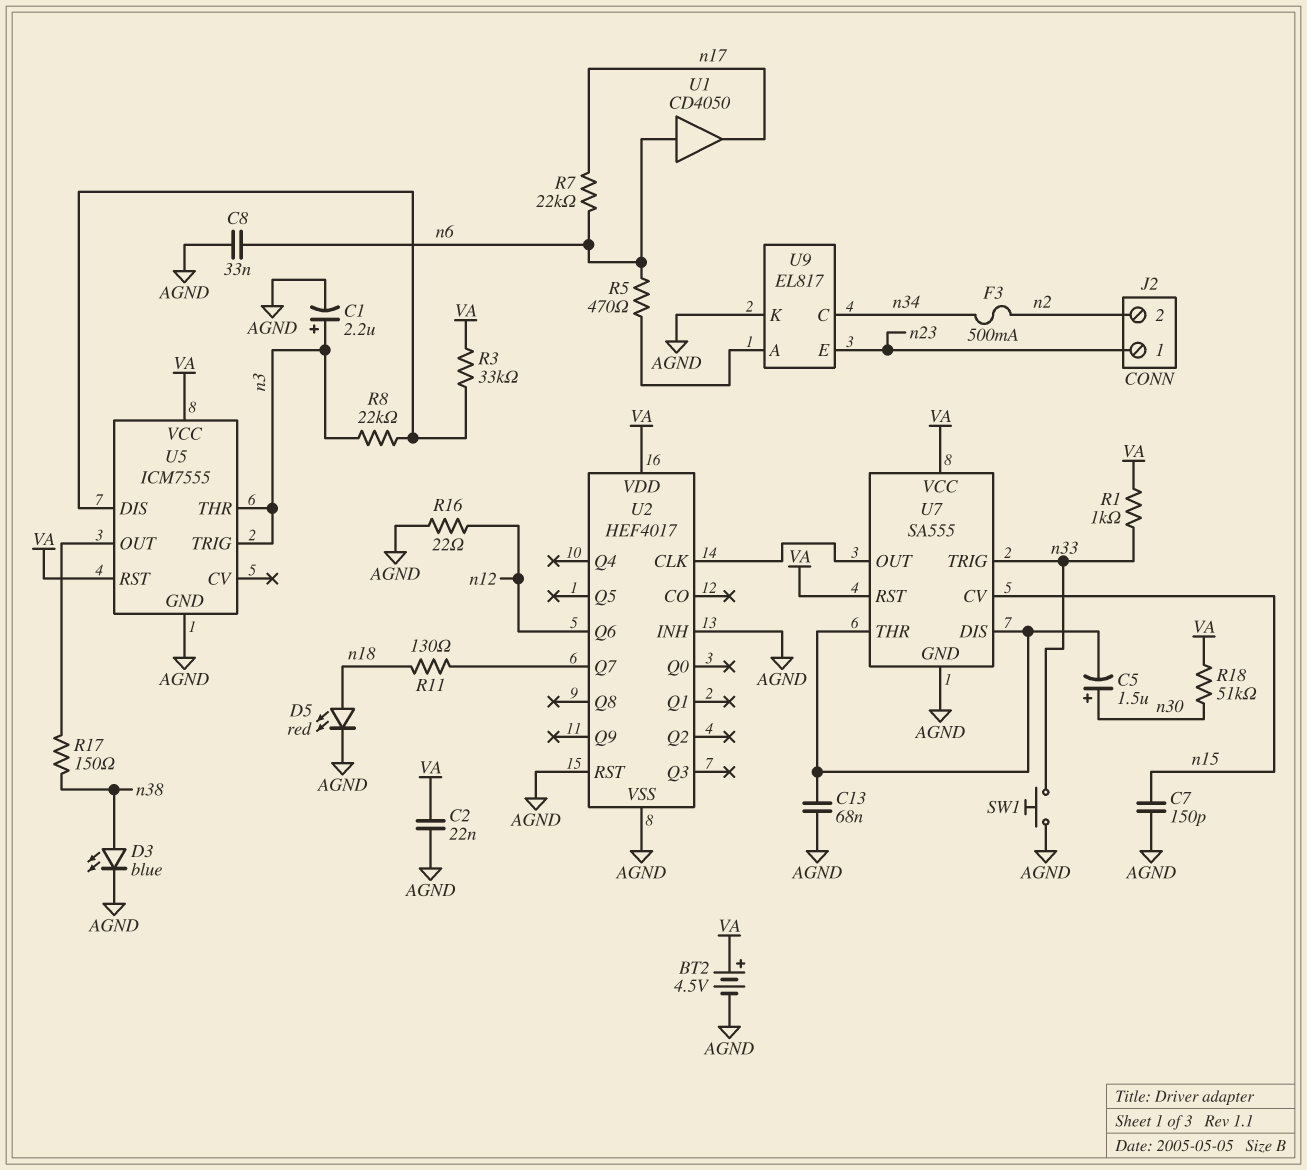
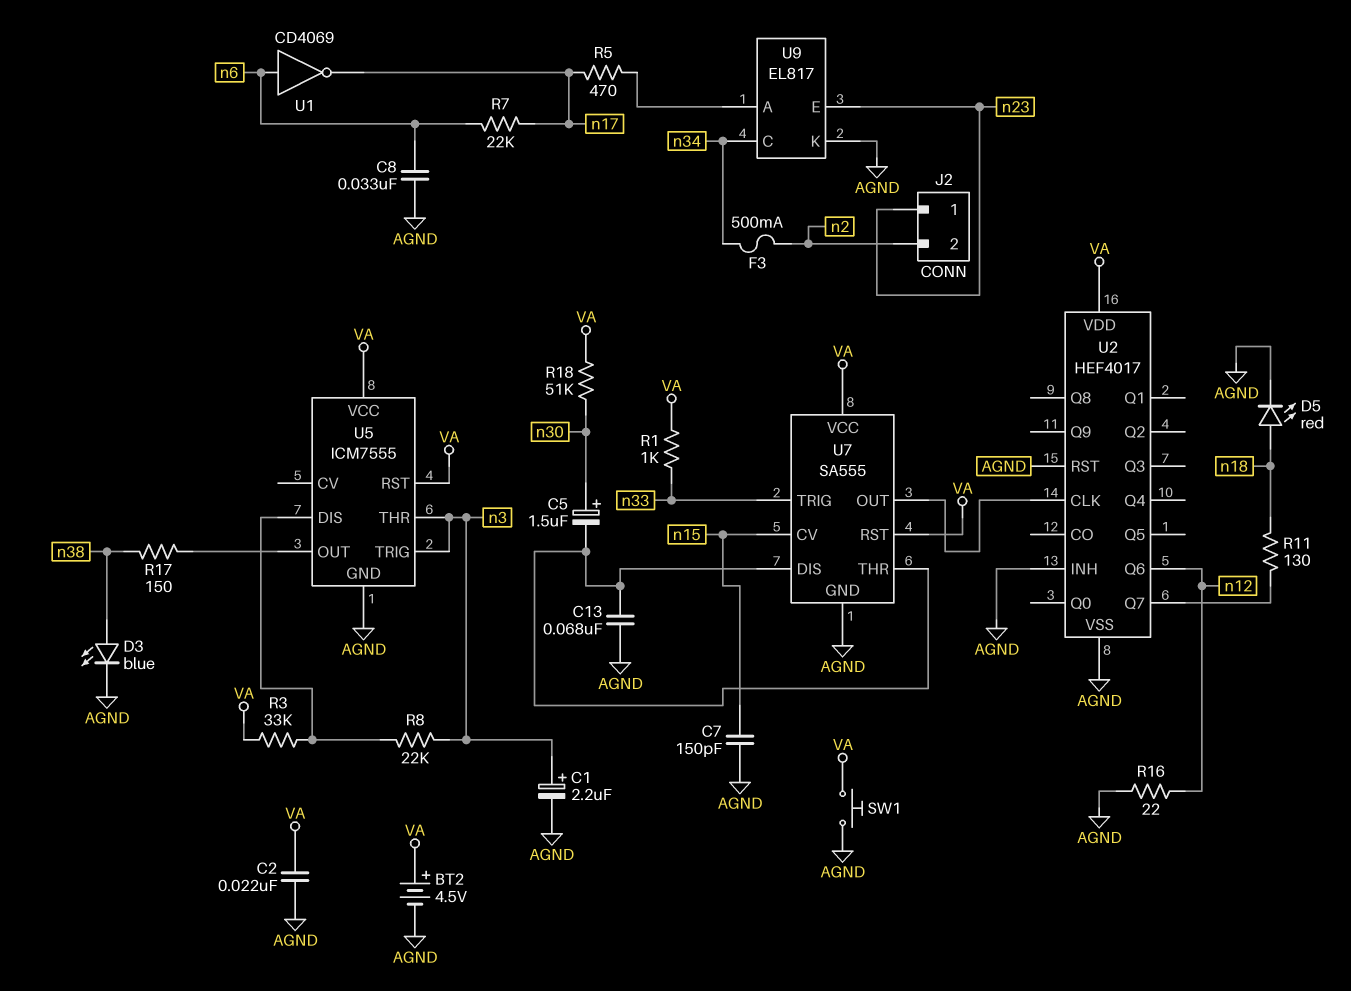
R5: 470 (U9/A, n6) -> 470 (U9/A, n17)
SW1: button (AGND, n33) -> button (AGND, VA)
U1: buffer CD4050 (in n6, out n17) -> NOT CD4069 (in n6, out n17)

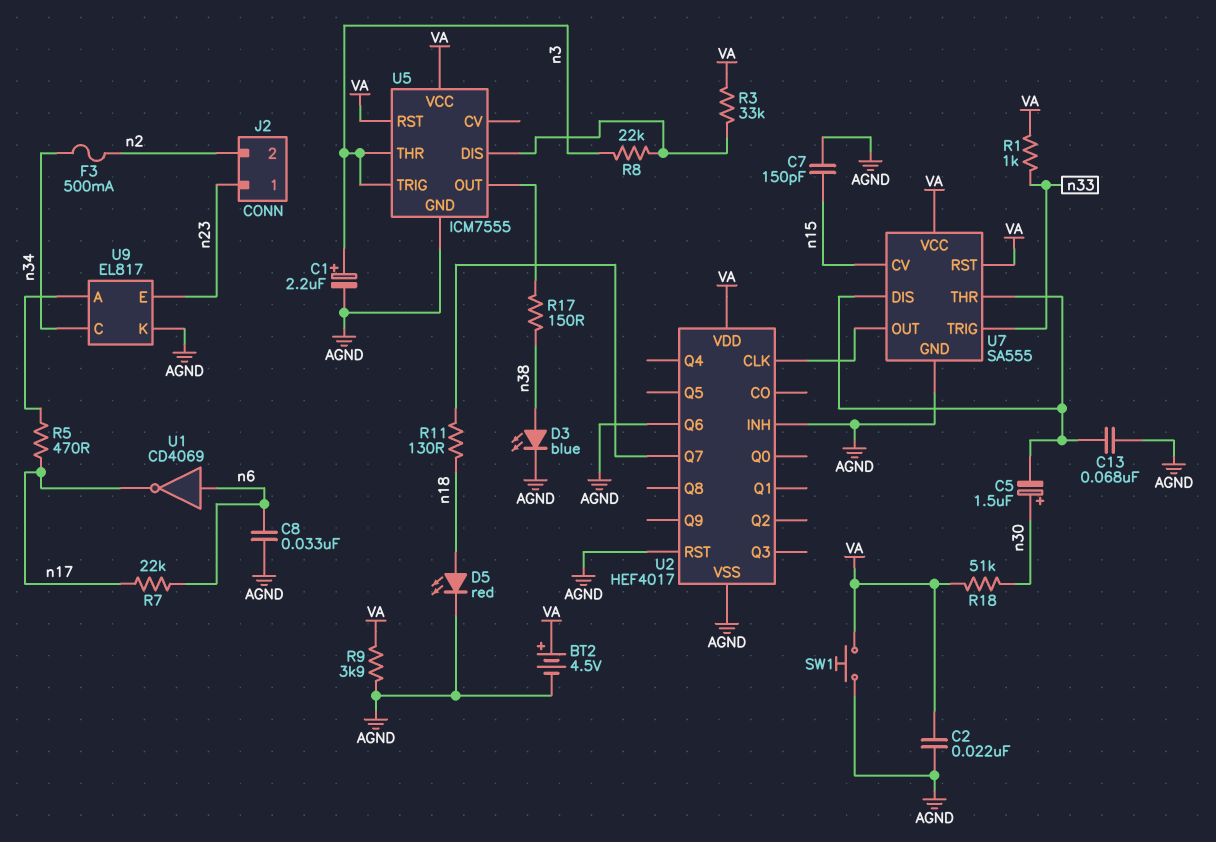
R9: none -> 3.9k (AGND, VA)
R16: 22 (AGND, n12) -> none
U2 pin Q6: n12 -> AGND

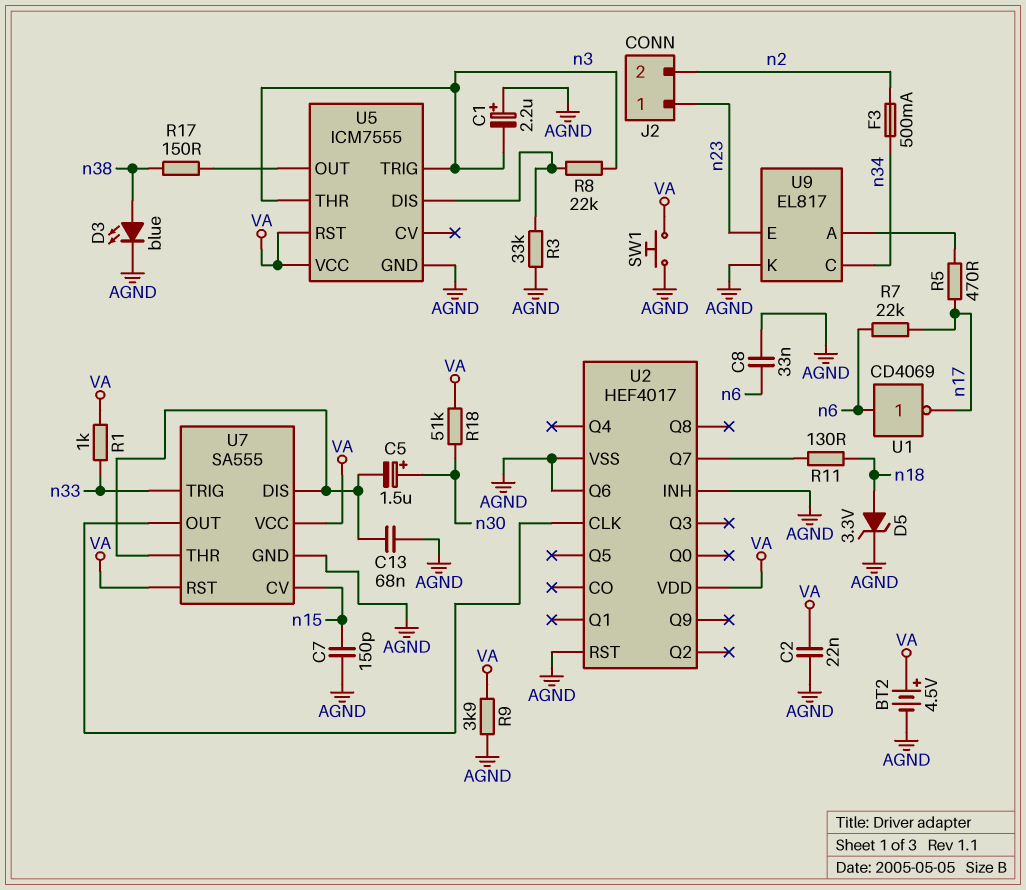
C1: 2.2uF (plus n3, minus AGND) -> 2.2uF (plus AGND, minus n3)
D5: LED red (A n18, K AGND) -> zener 3.3V (A n18, K AGND)
R3: 33k (U5/DIS, VA) -> 33k (AGND, U5/DIS)

